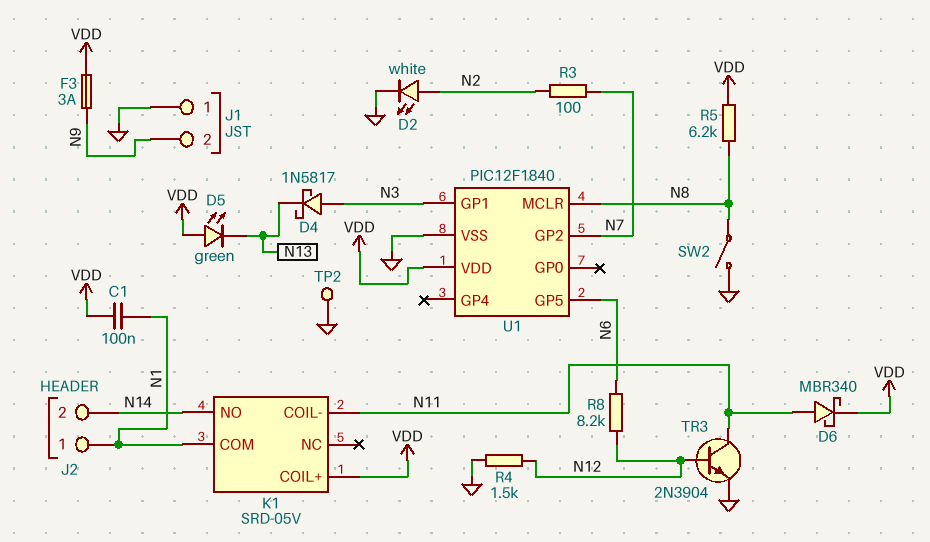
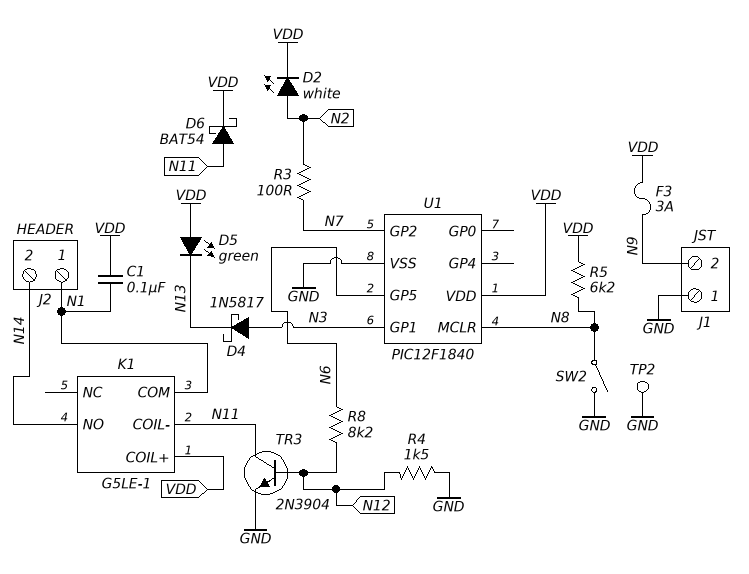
D2: LED white (A N2, K GND) -> LED white (A N2, K VDD)
D6: schottky MBR340 (A N11, K VDD) -> schottky BAT54 (A N11, K VDD)
K1: SRD-05V -> G5LE-1

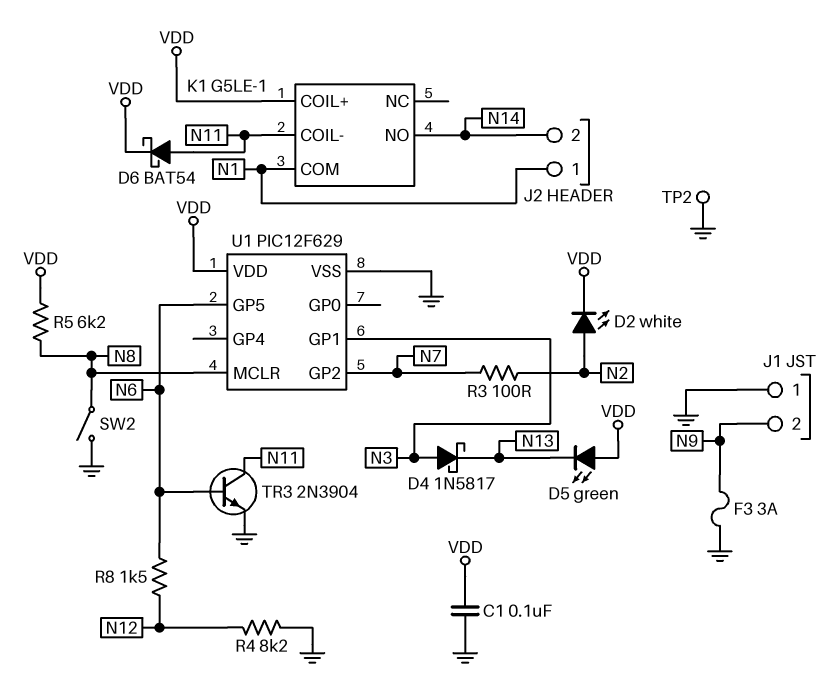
C1: 100nF (N1, VDD) -> 100nF (GND, VDD)
F3: 3A (N9, VDD) -> 3A (GND, N9)
R4: 1.5k (GND, N12) -> 8.2k (GND, N12)
R8: 8.2k (N6, N12) -> 1.5k (N6, N12)
TR3: NPN 2N3904 (B N12, C N11, E GND) -> NPN 2N3904 (B N6, C N11, E GND)
U1: PIC12F1840 -> PIC12F629

